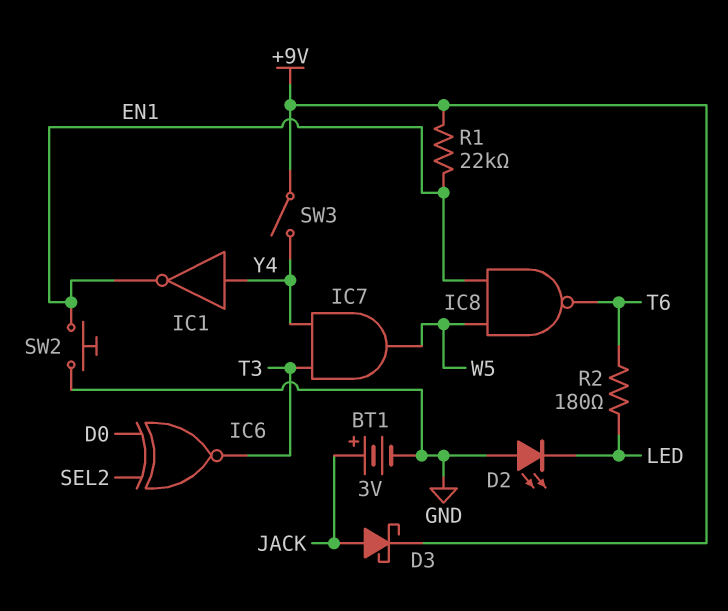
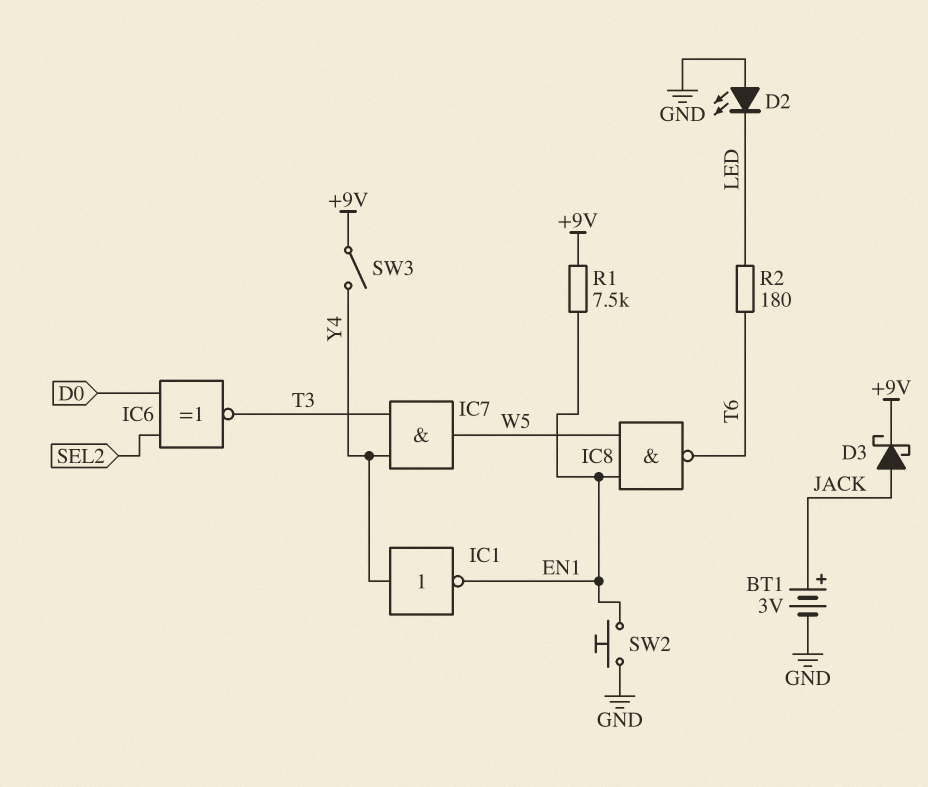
R1: 22k (+9V, EN1) -> 7.5k (+9V, EN1)

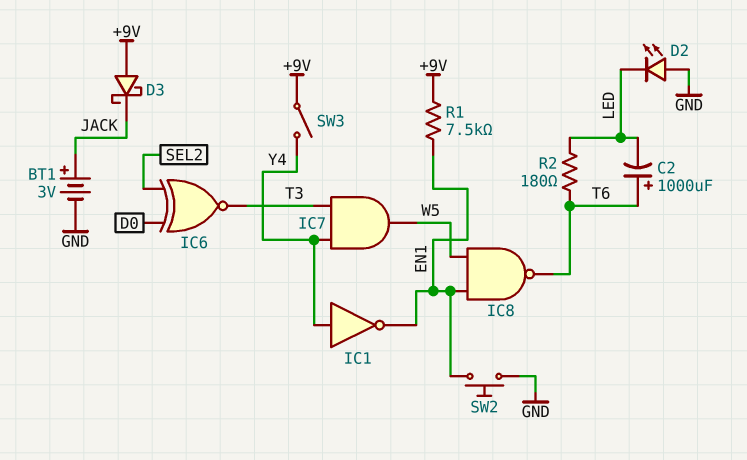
C2: none -> 1000uF (plus T6, minus LED)
D3: schottky (A JACK, K +9V) -> schottky (A +9V, K JACK)

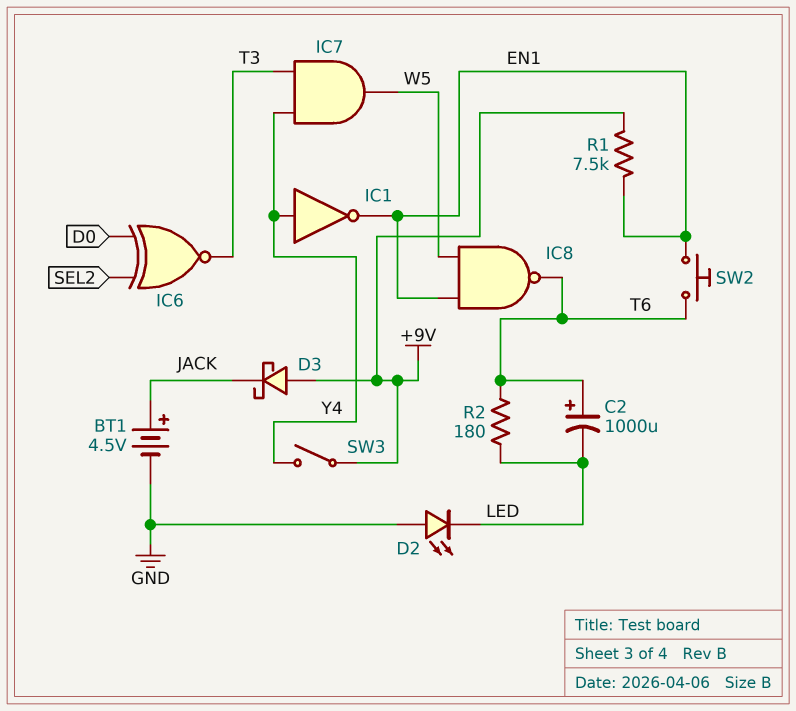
BT1: 3V (plus JACK, minus GND) -> 4.5V (plus JACK, minus GND)
SW2: button (EN1, GND) -> button (EN1, T6)

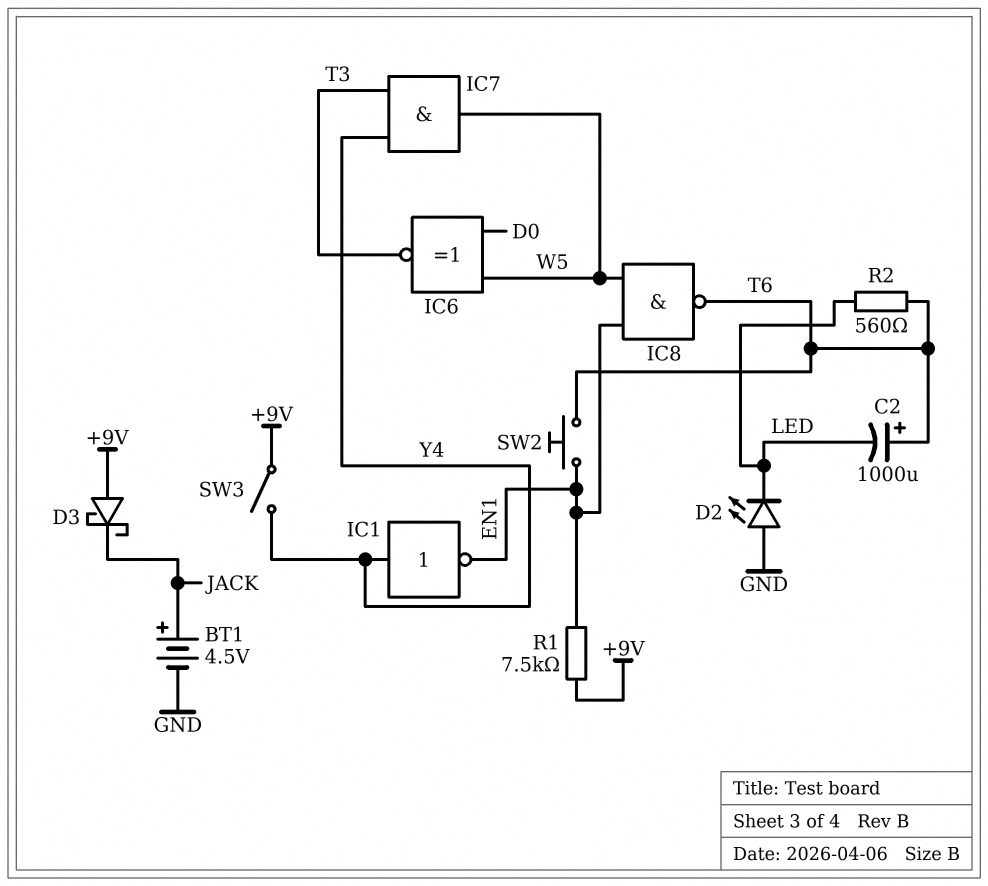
IC6: XNOR (in D0, in SEL2, out T3) -> XNOR (in D0, in W5, out T3)
R2: 180 (LED, T6) -> 560 (LED, T6)

